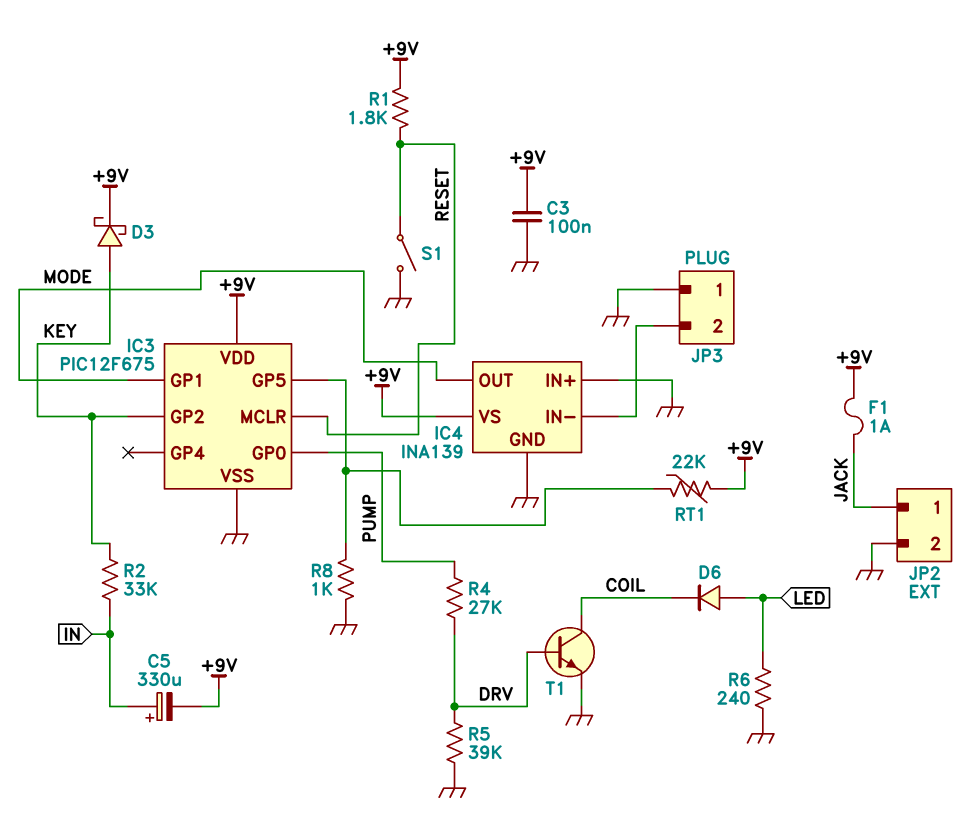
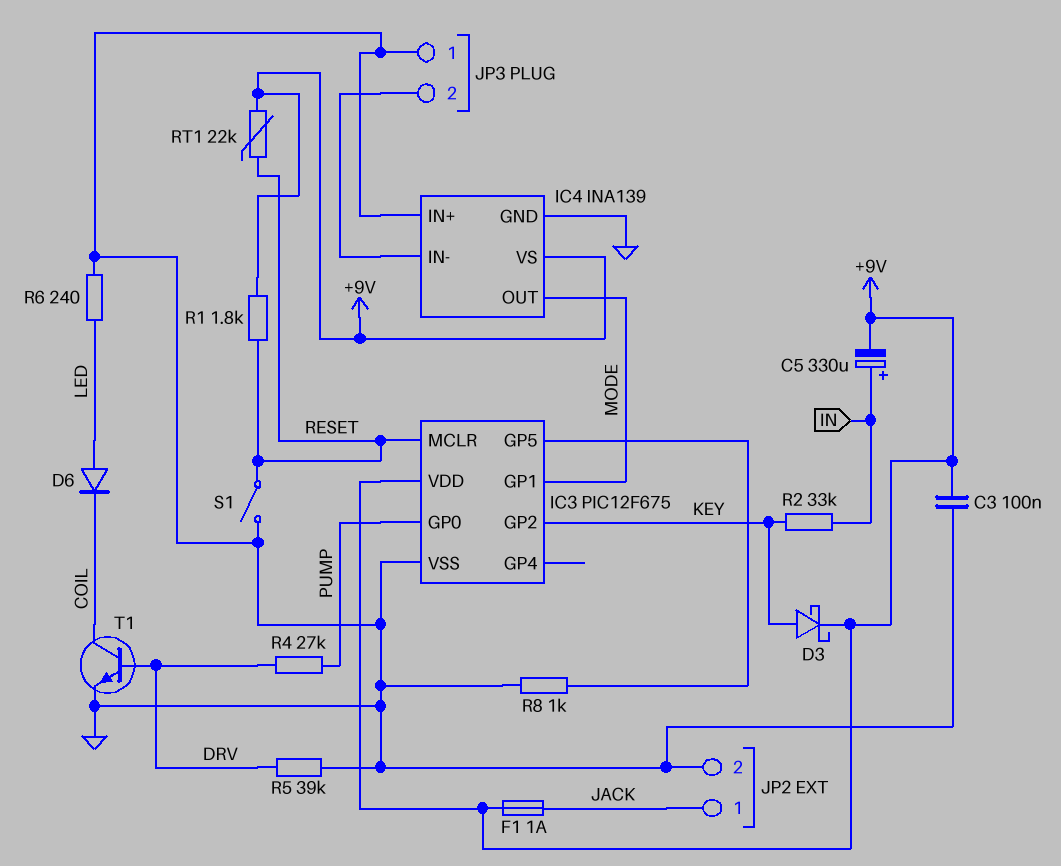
RT1: 22k (+9V, IC3/GP5) -> 22k (+9V, RESET)

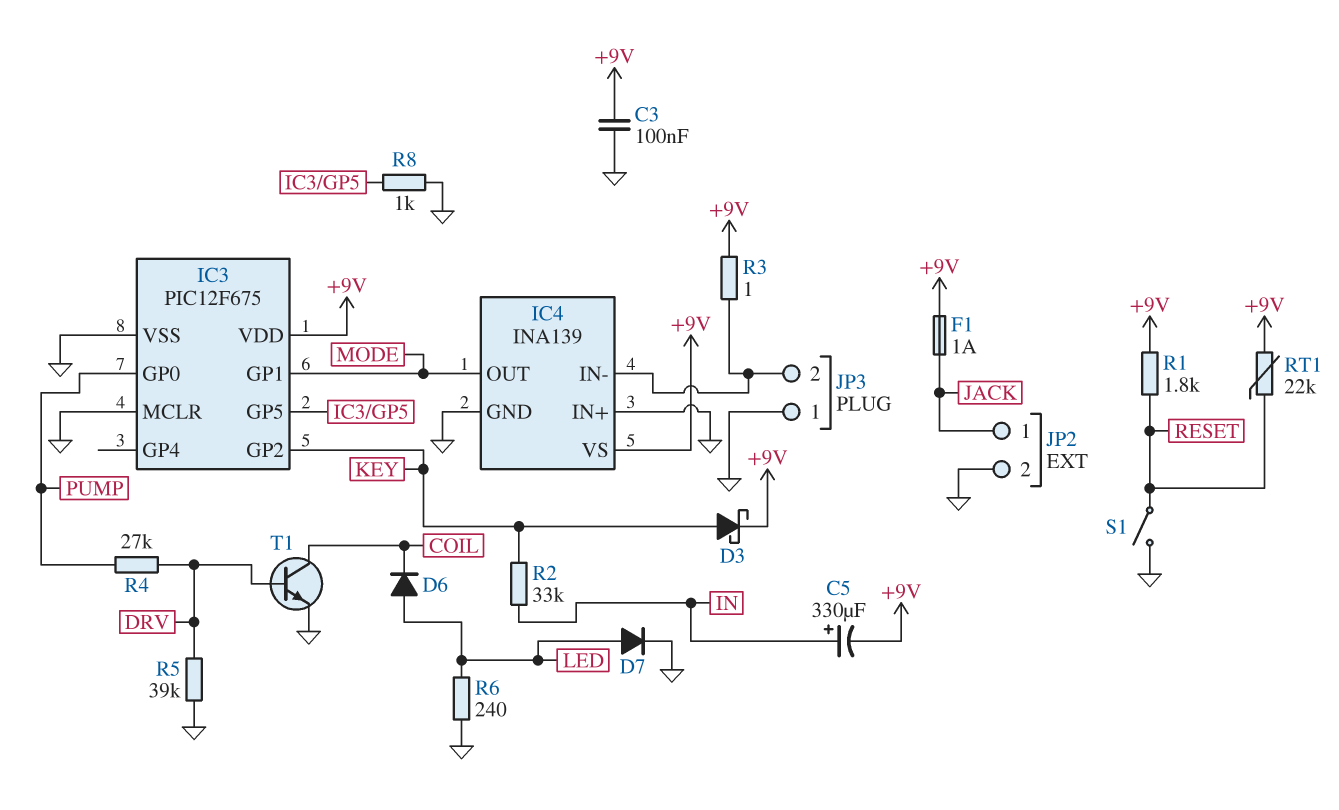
D7: none -> diode (A LED, K GND)
IC3 pin MCLR: RESET -> GND
R3: none -> 1 (+9V, IC4/IN-)

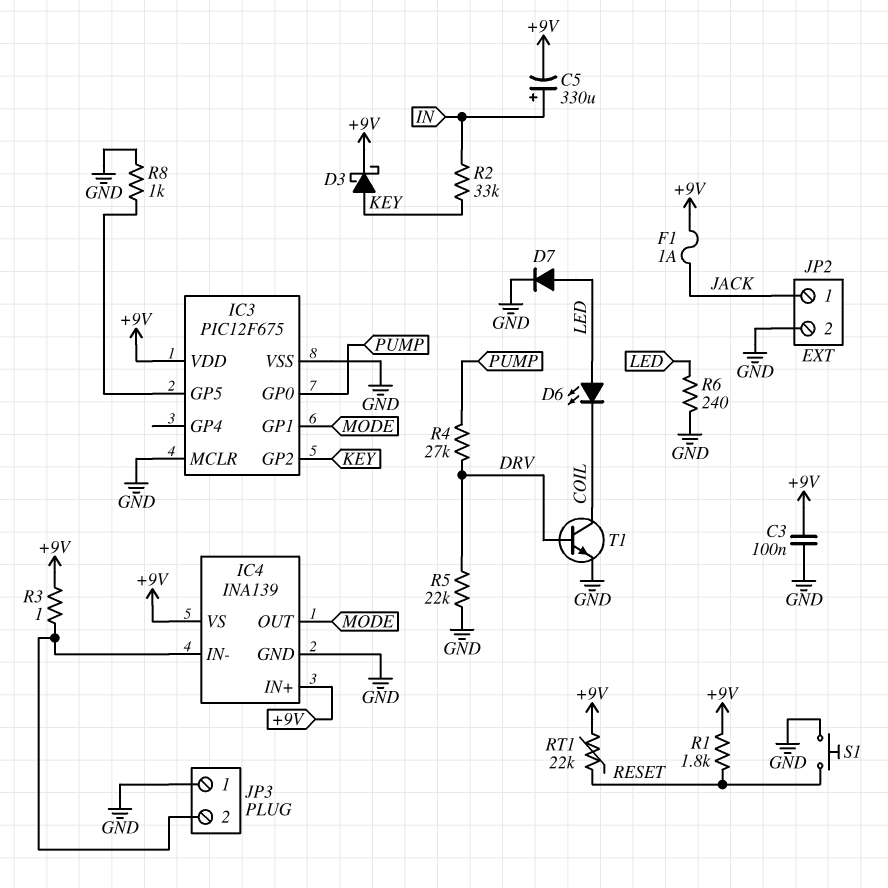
D6: diode (A LED, K COIL) -> LED (A LED, K COIL)
IC4 pin IN+: GND -> +9V
R5: 39k (DRV, GND) -> 22k (DRV, GND)
S1: switch (GND, RESET) -> button (GND, RESET)

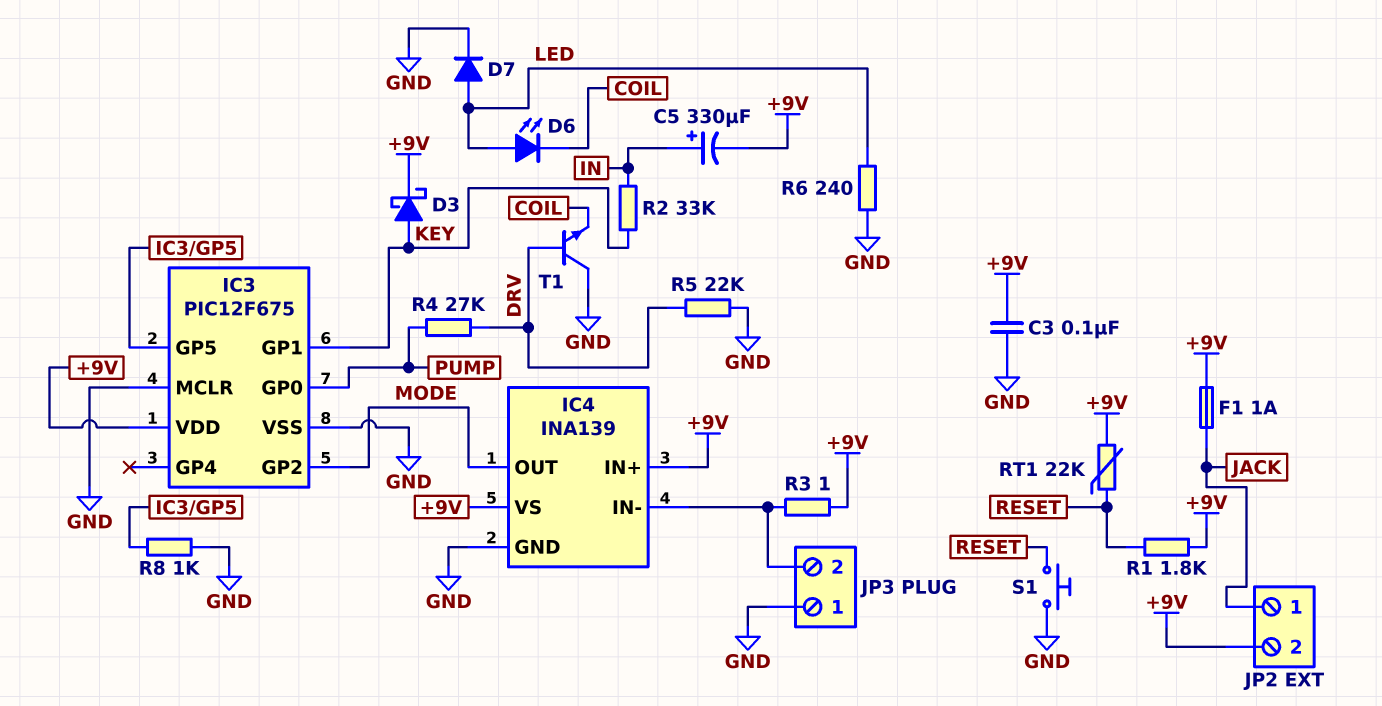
IC3 pin GP1: MODE -> KEY
IC3 pin GP2: KEY -> MODE
JP2 pin 2: GND -> +9V
T1: NPN (B DRV, C COIL, E GND) -> NPN (B DRV, C GND, E COIL)

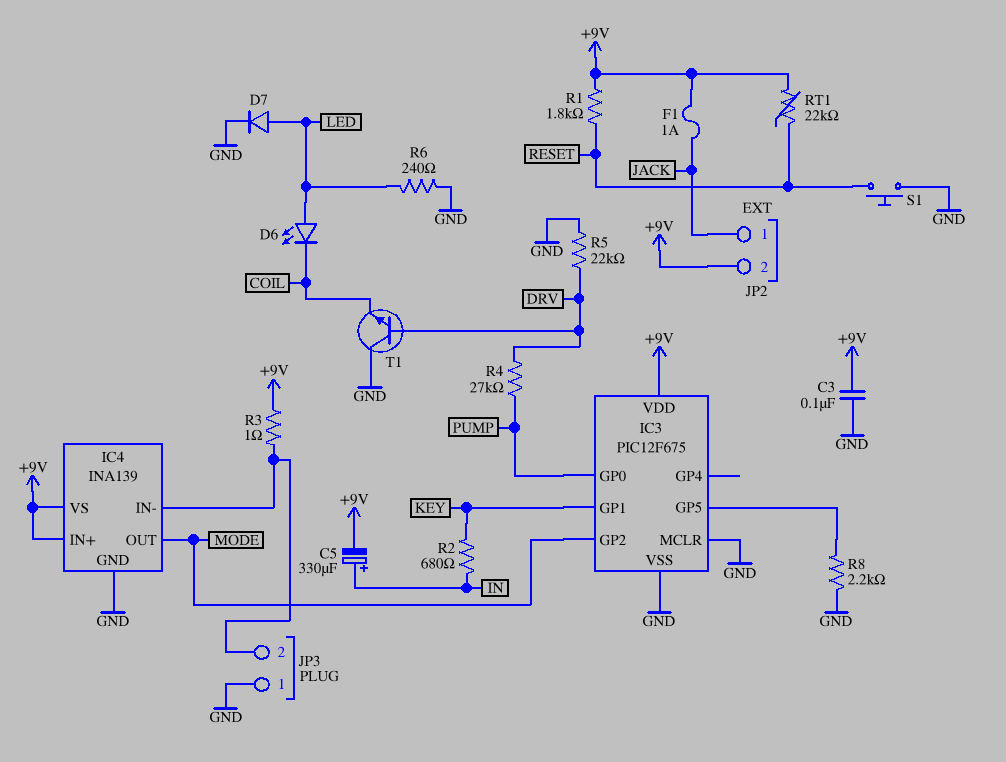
D3: schottky (A KEY, K +9V) -> none
R2: 33k (IN, KEY) -> 680 (IN, KEY)
R8: 1k (GND, IC3/GP5) -> 2.2k (GND, IC3/GP5)

